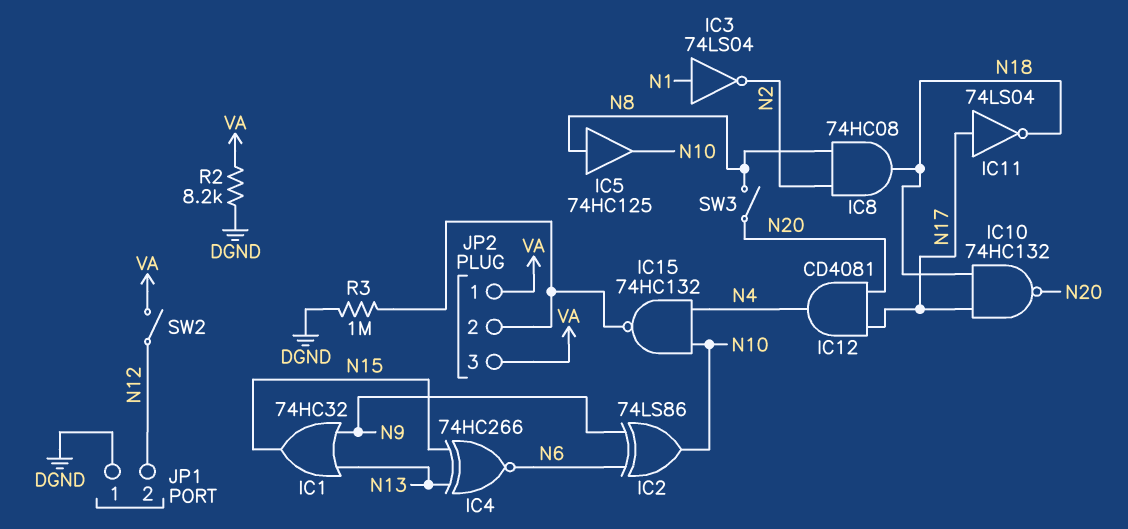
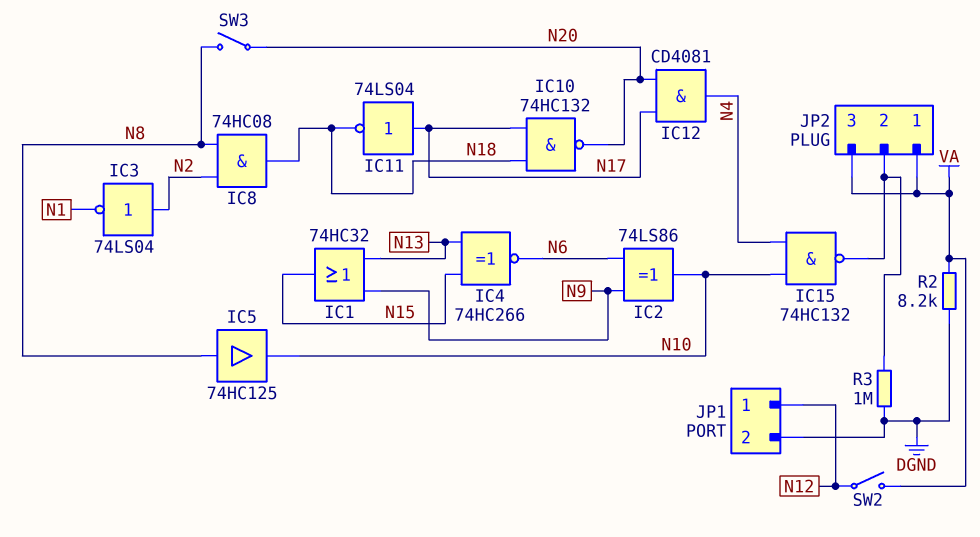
IC3: NOT 74LS04 (in N1, out N2) -> NOT 74LS04 (in N2, out N1)
JP1 pin 1: DGND -> N12
JP1 pin 2: N12 -> DGND

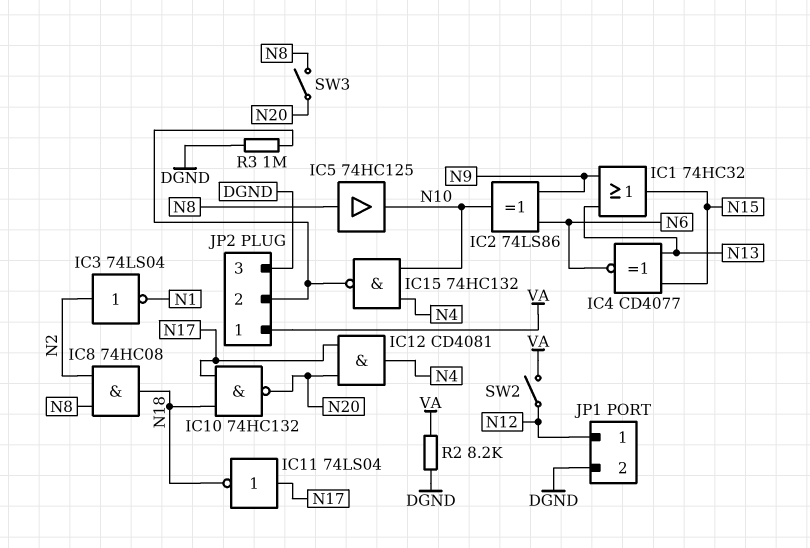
IC4: XNOR 74HC266 (in N13, in N15, out N6) -> XNOR CD4077 (in N13, in N15, out N6)
JP2 pin 3: VA -> DGND

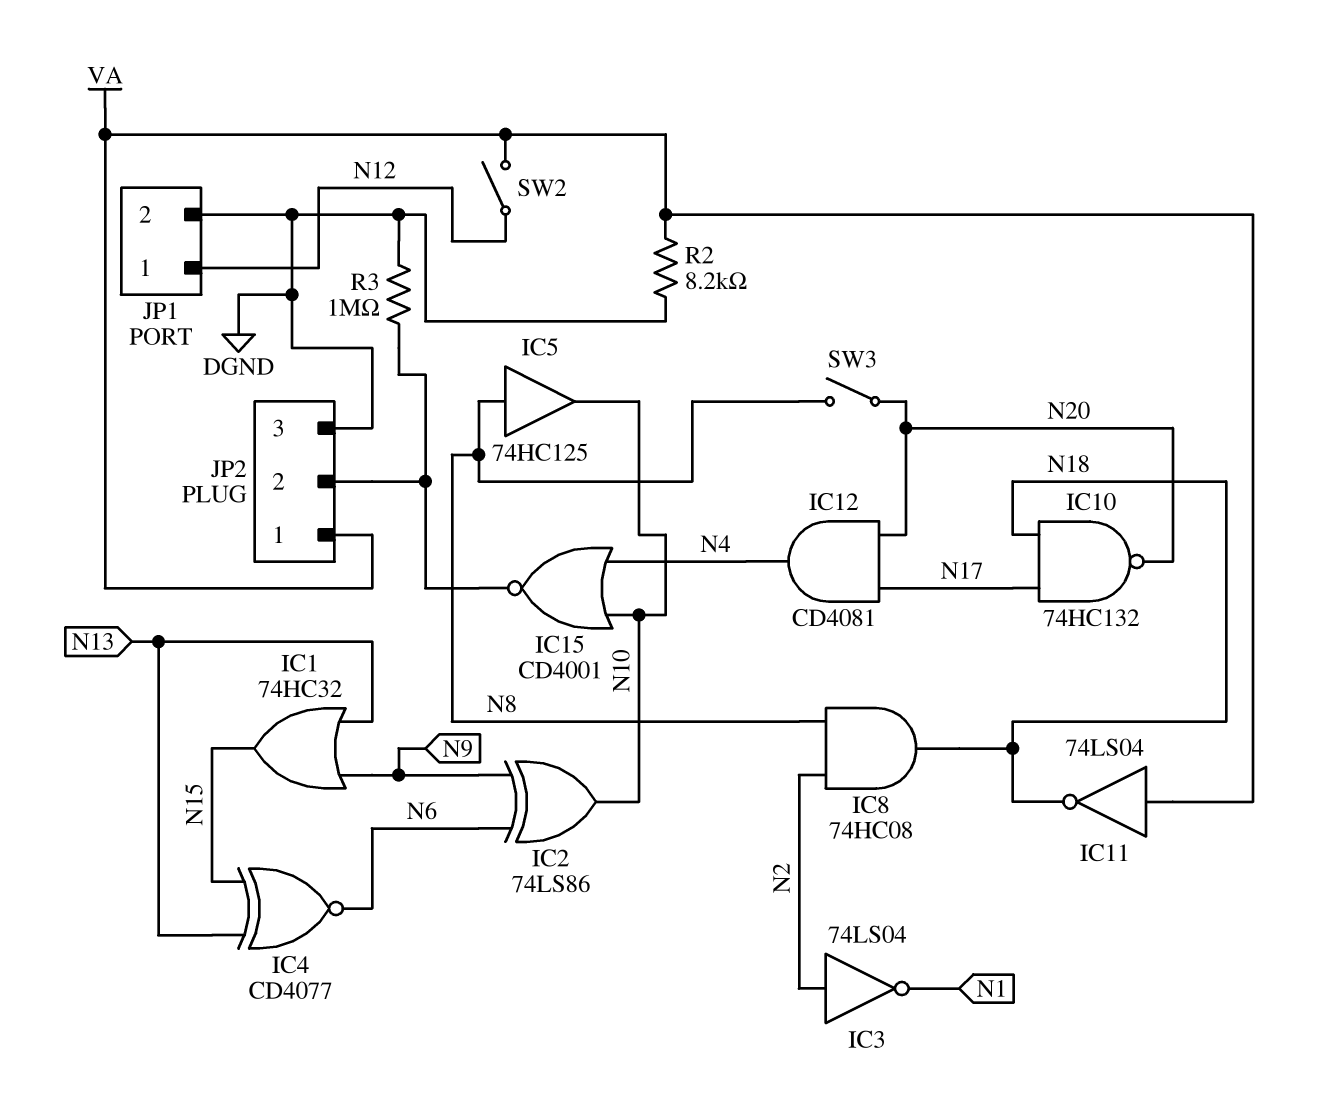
IC11: NOT 74LS04 (in N17, out N18) -> NOT 74LS04 (in VA, out N18)
IC15: NAND 74HC132 (in N4, in N10, out JP2/2) -> NOR CD4001 (in N4, in N10, out JP2/2)

